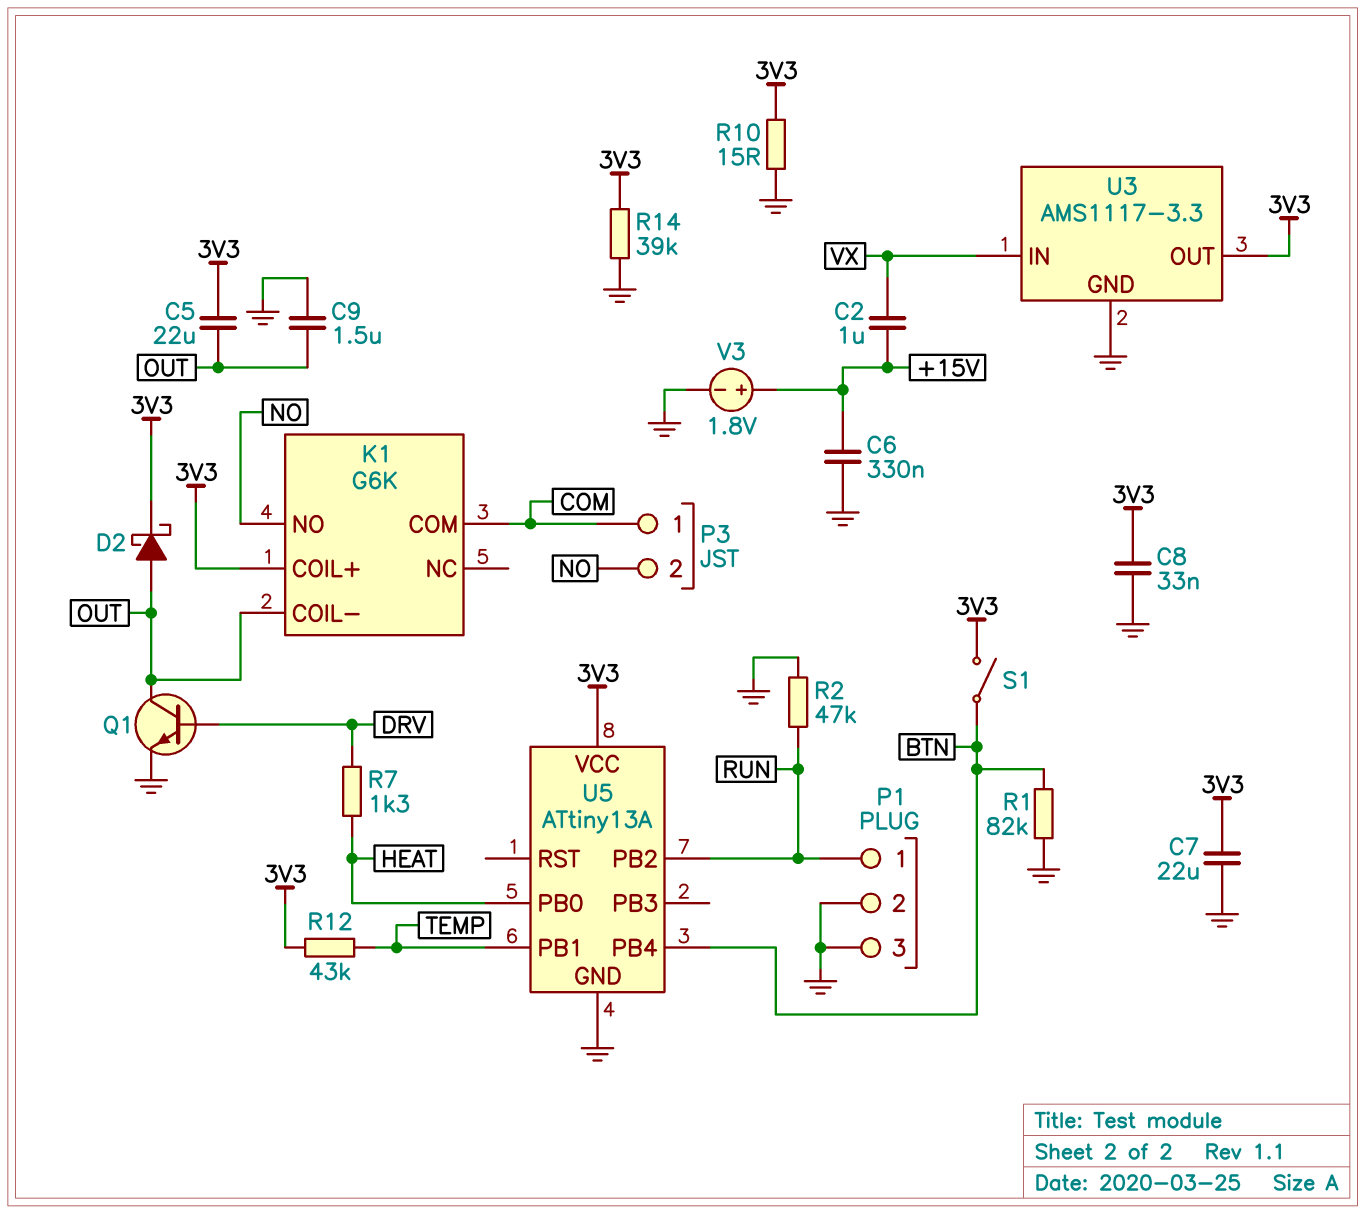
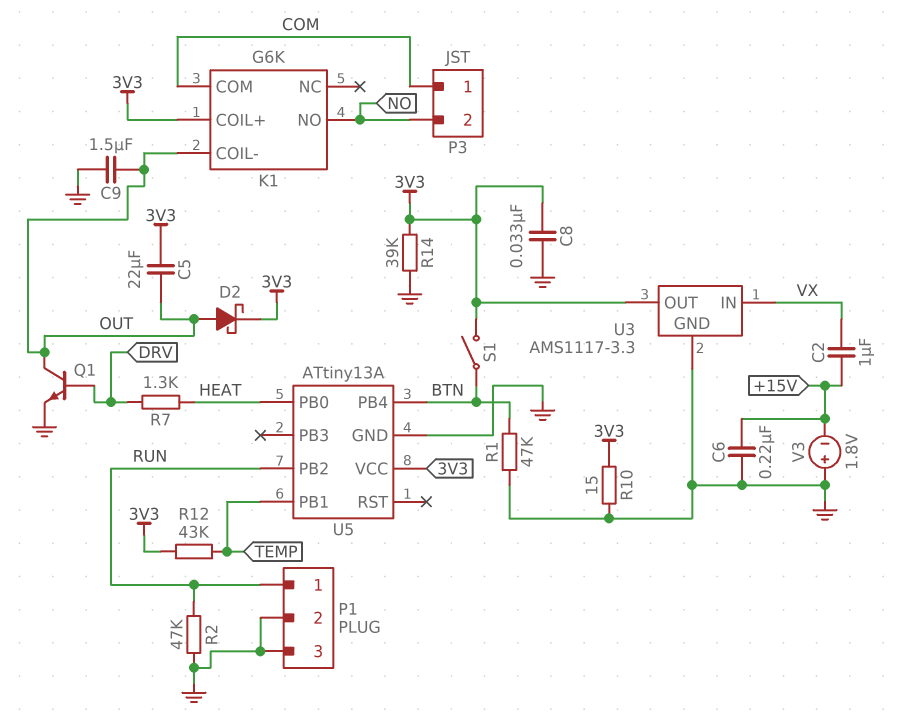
C6: 330nF (+15V, GND) -> 220nF (+15V, GND)
C7: 22uF (3V3, GND) -> none
R1: 82k (BTN, GND) -> 47k (BTN, GND)
V3: 1.8V (plus +15V, minus GND) -> 1.8V (plus GND, minus +15V)

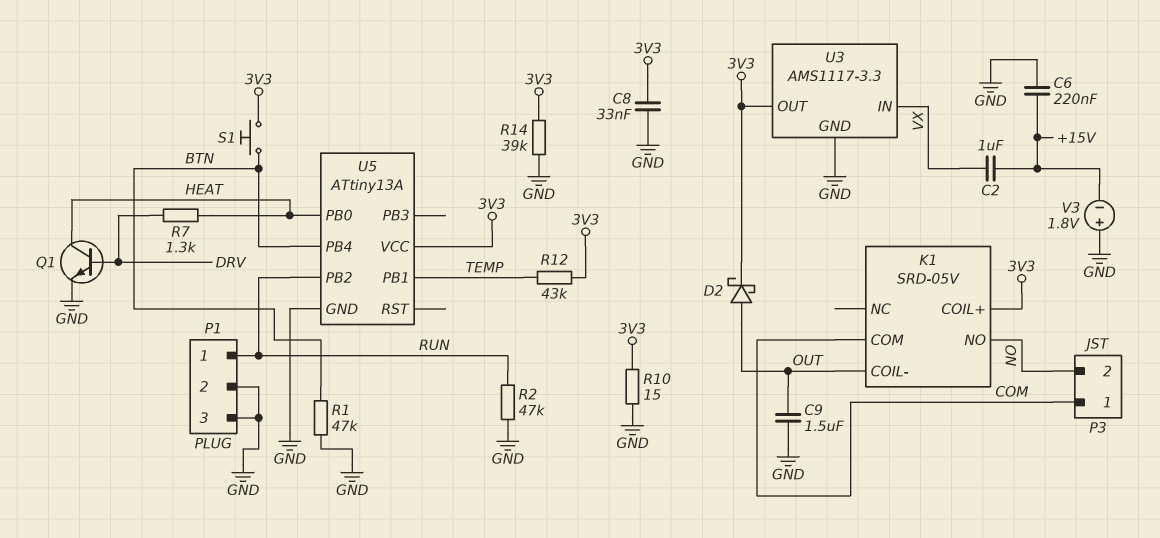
C5: 22uF (3V3, OUT) -> none
K1: G6K -> SRD-05V
Q1: NPN (B DRV, C OUT, E GND) -> NPN (B DRV, C HEAT, E GND)
S1: switch (3V3, BTN) -> button (3V3, BTN)

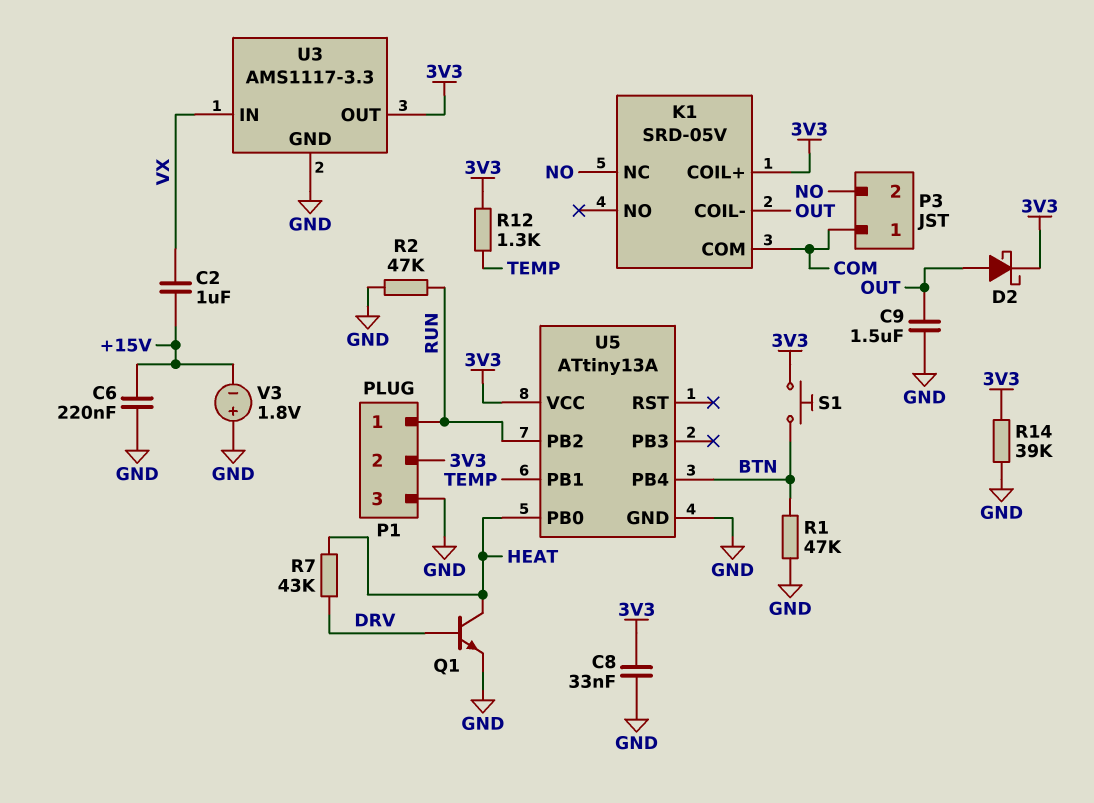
K1 pin NC: none -> NO
K1 pin NO: NO -> none
P1 pin 2: GND -> 3V3
R7: 1.3k (DRV, HEAT) -> 43k (DRV, HEAT)
R10: 15 (3V3, GND) -> none
R12: 43k (3V3, TEMP) -> 1.3k (3V3, TEMP)

